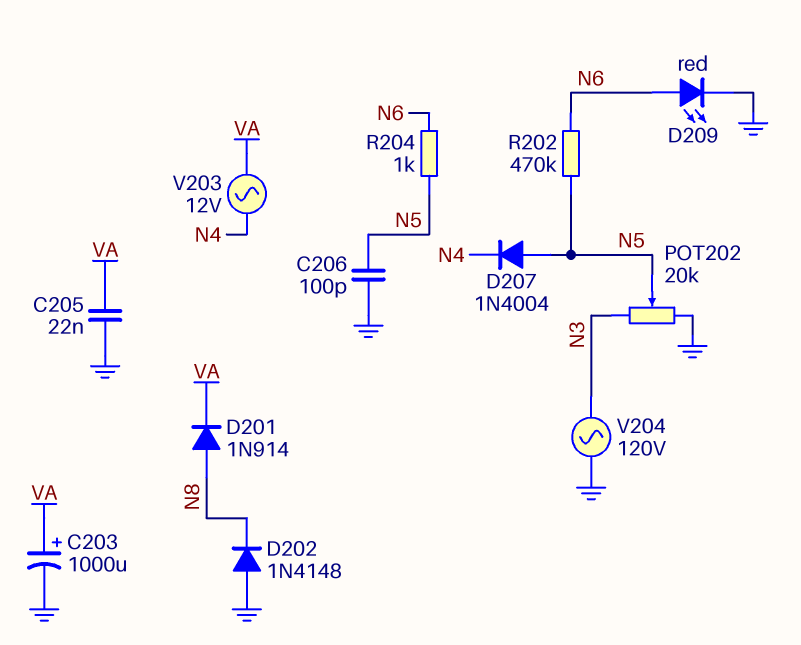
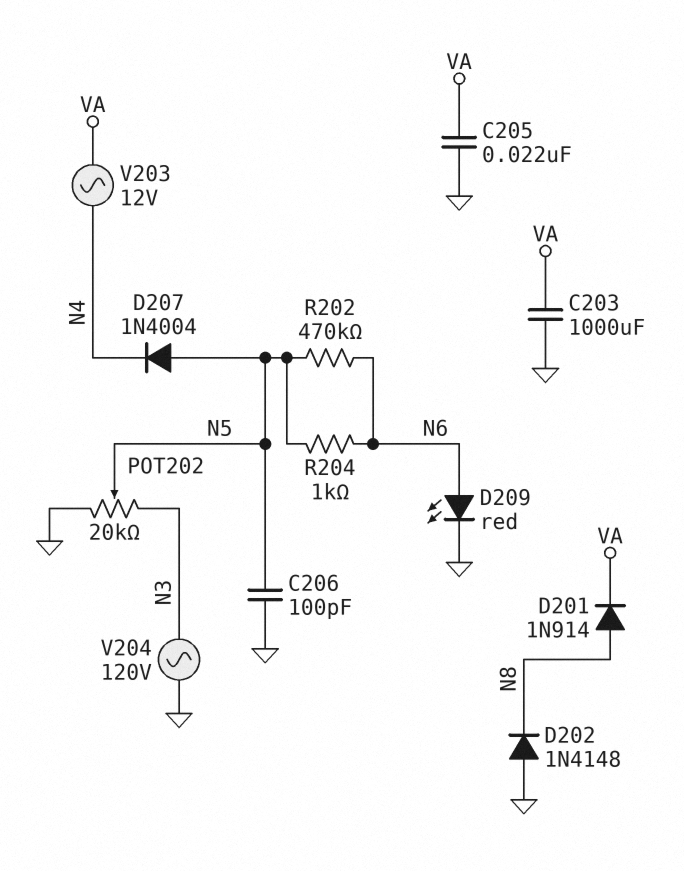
C203: 1000uF (plus VA, minus GND) -> 1000uF (GND, VA)

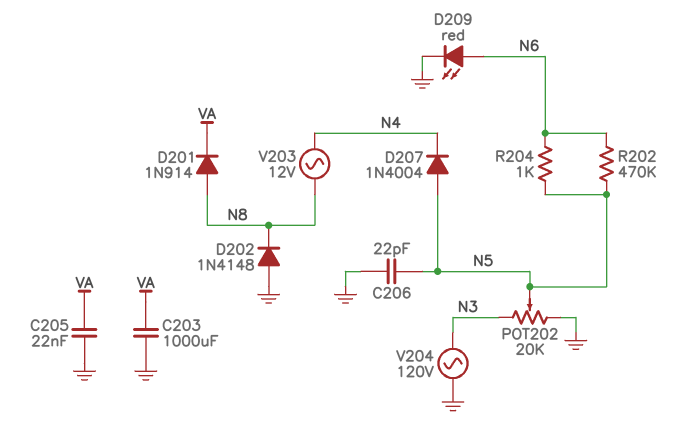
C206: 100pF (GND, N5) -> 22pF (GND, N5)
V203: AC 12V (N4, VA) -> AC 12V (N4, N8)

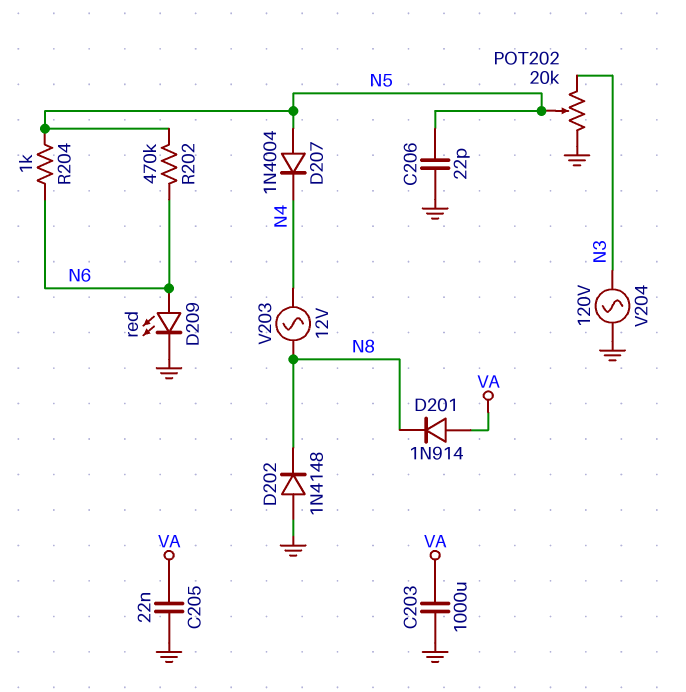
D201: diode 1N914 (A N8, K VA) -> diode 1N914 (A VA, K N8)

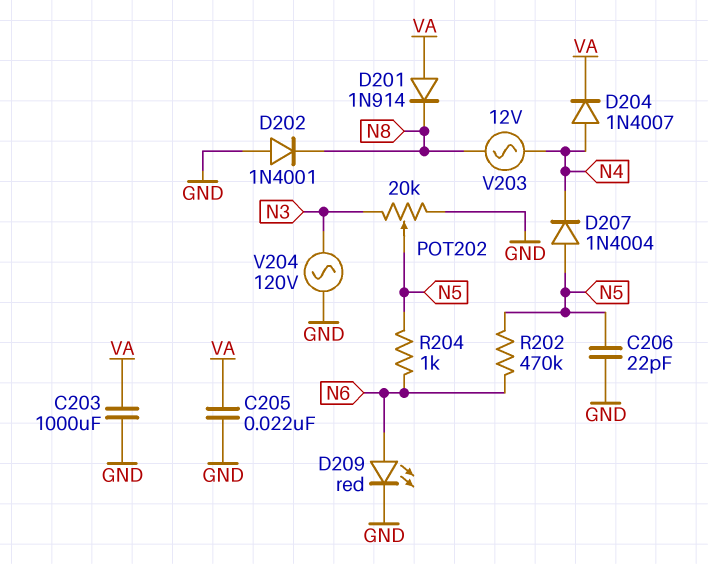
D202: diode 1N4148 (A GND, K N8) -> diode 1N4001 (A GND, K N8)
D204: none -> diode 1N4007 (A N4, K VA)

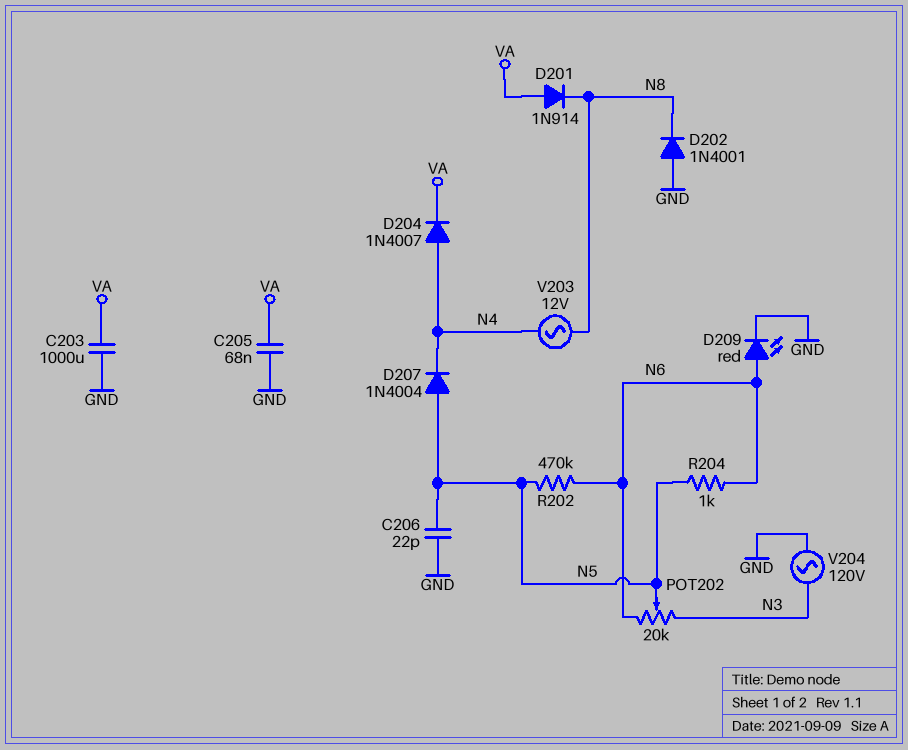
C205: 22nF (GND, VA) -> 68nF (GND, VA)
POT202: 20k (GND, N3, wiper N5) -> 20k (N3, N6, wiper N5)

